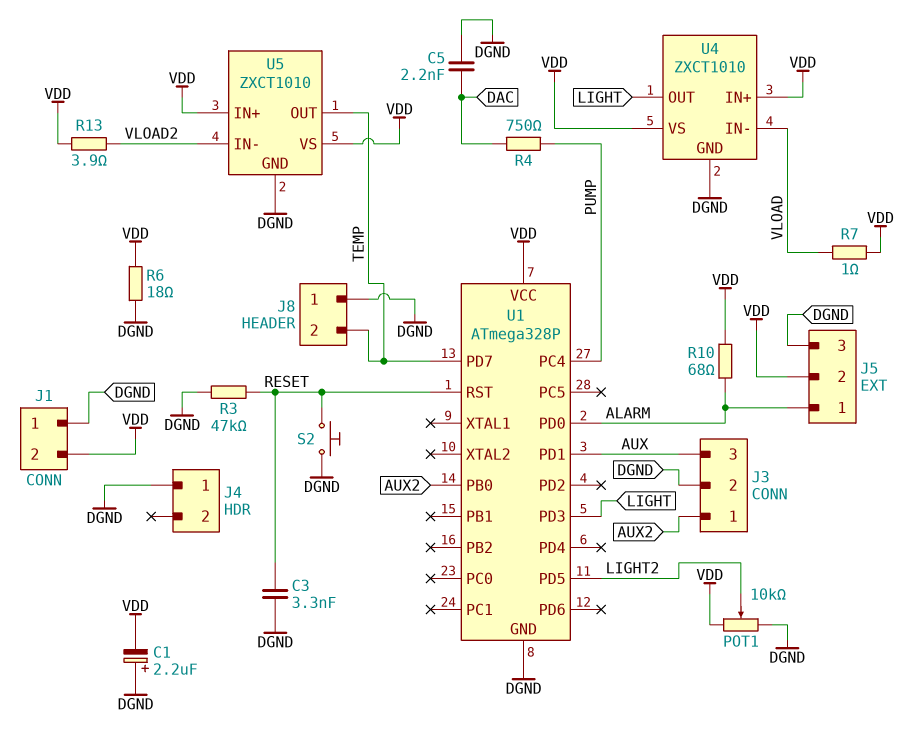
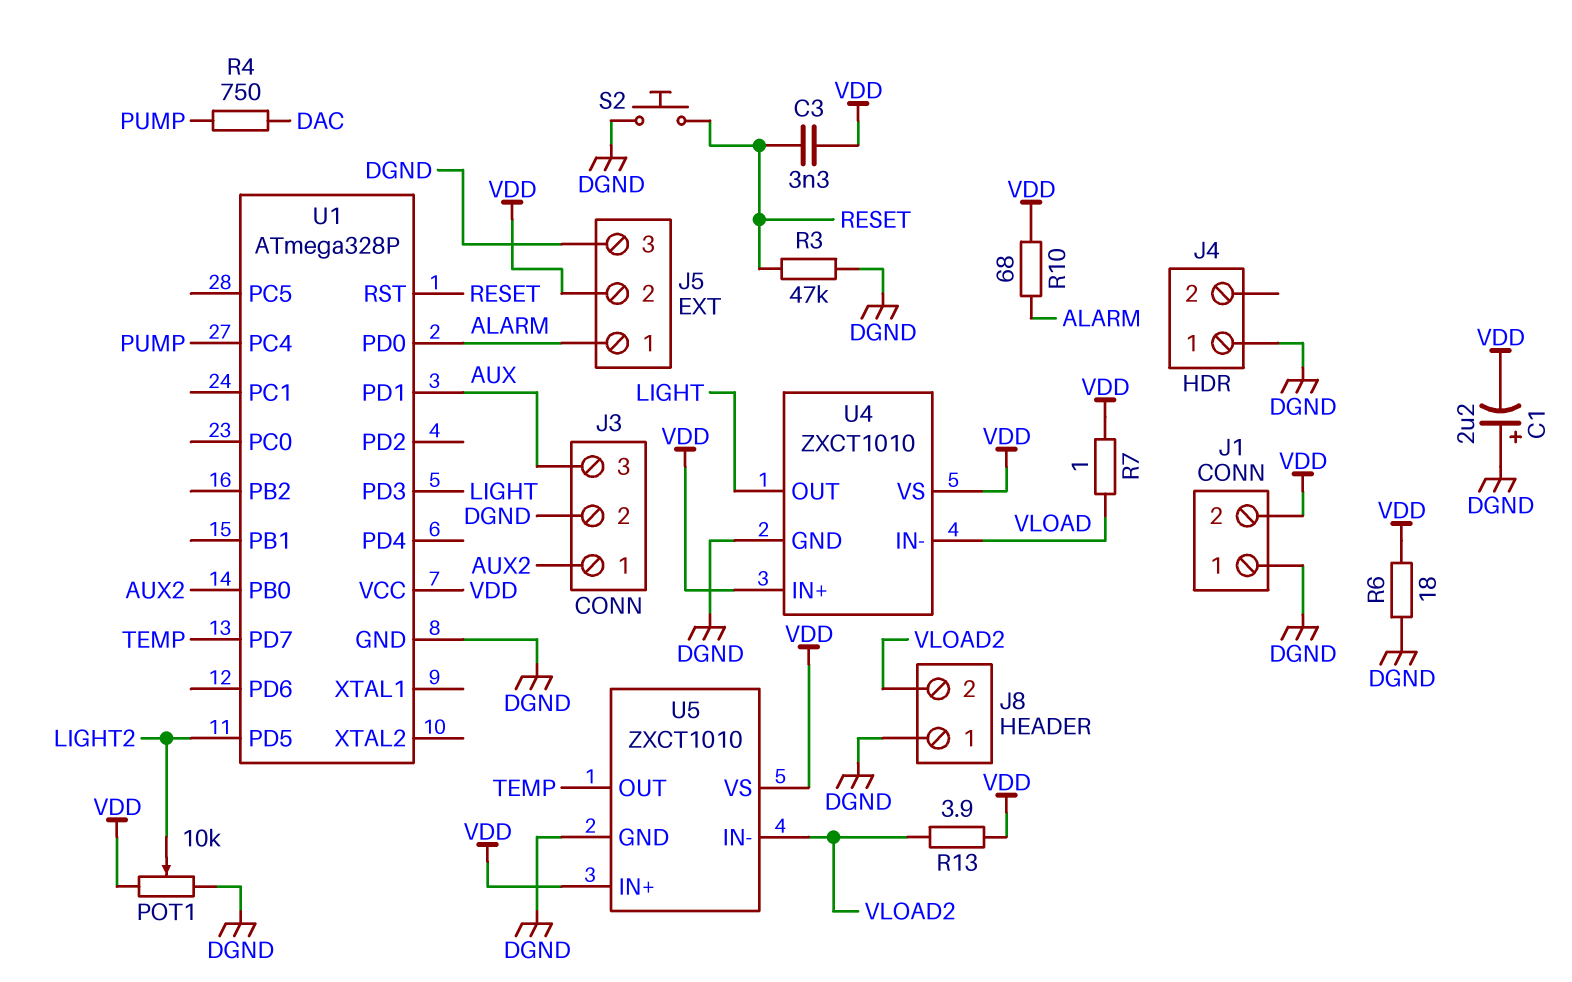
C3: 3.3nF (DGND, RESET) -> 3.3nF (RESET, VDD)
C5: 2.2nF (DAC, DGND) -> none
J8 pin 2: TEMP -> VLOAD2

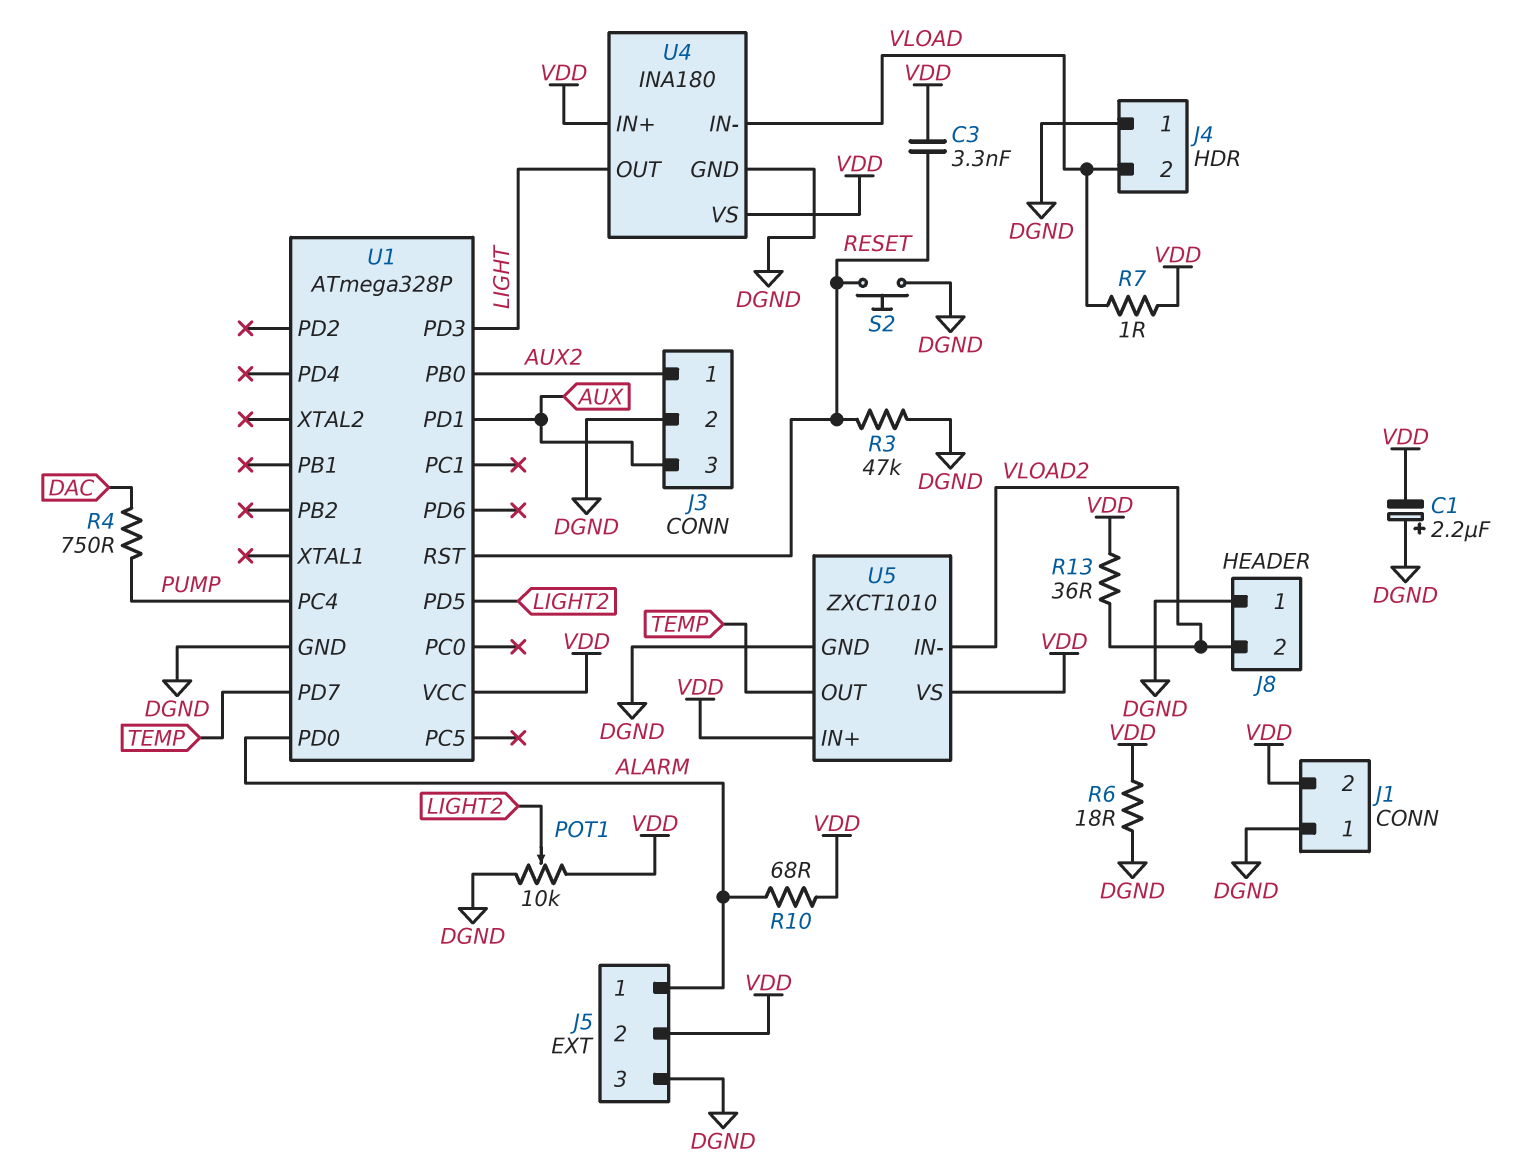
J4 pin 2: none -> VLOAD
R13: 3.9 (VDD, VLOAD2) -> 36 (VDD, VLOAD2)
U4: ZXCT1010 -> INA180

